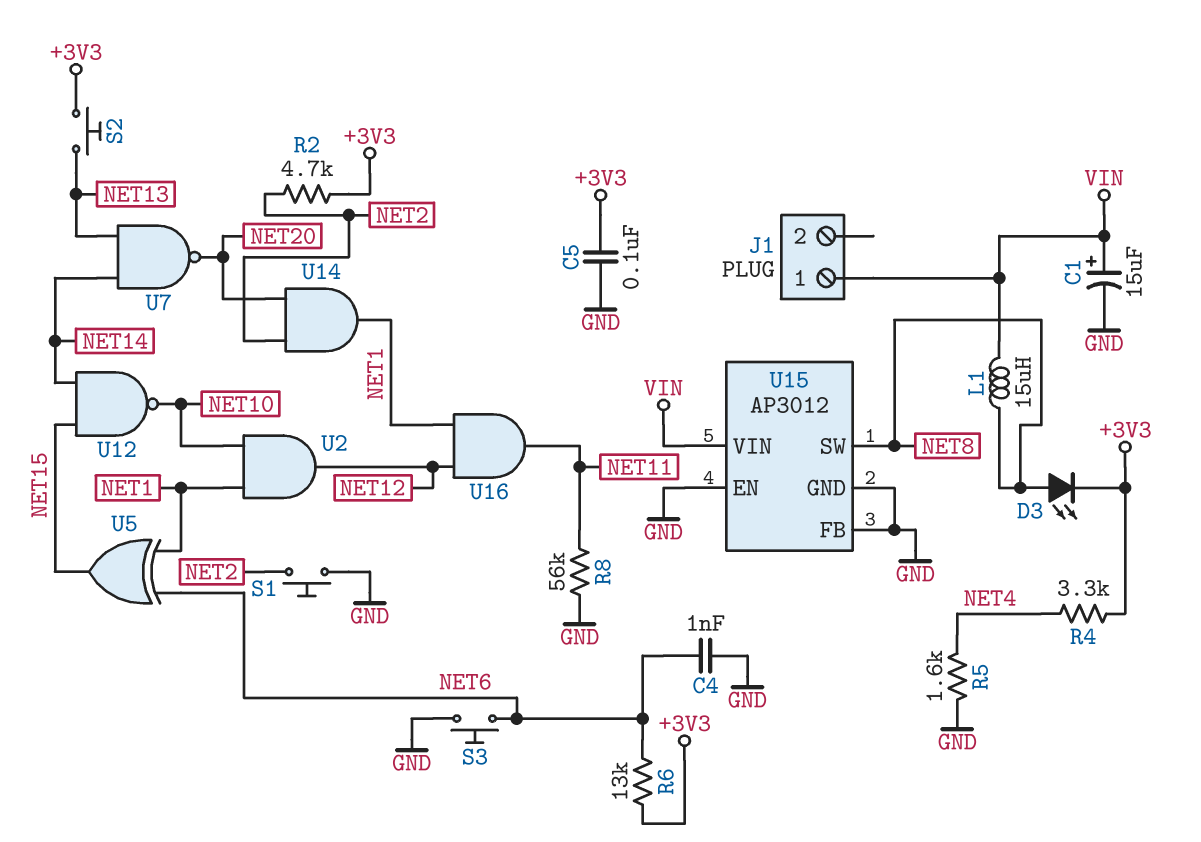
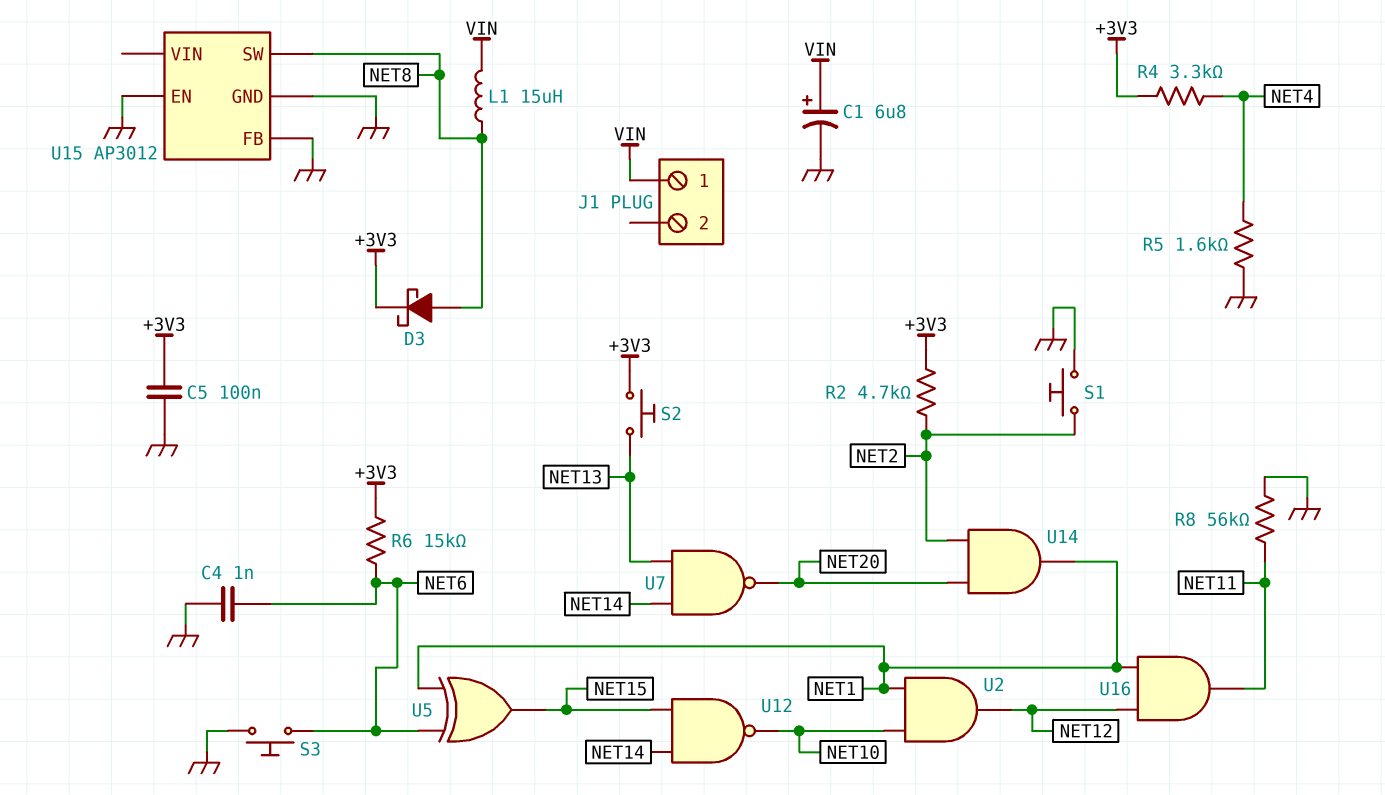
C1: 15uF (plus VIN, minus GND) -> 6.8uF (plus VIN, minus GND)
D3: LED (A NET8, K +3V3) -> schottky (A NET8, K +3V3)
R6: 13k (+3V3, NET6) -> 15k (+3V3, NET6)
U15 pin VIN: VIN -> none

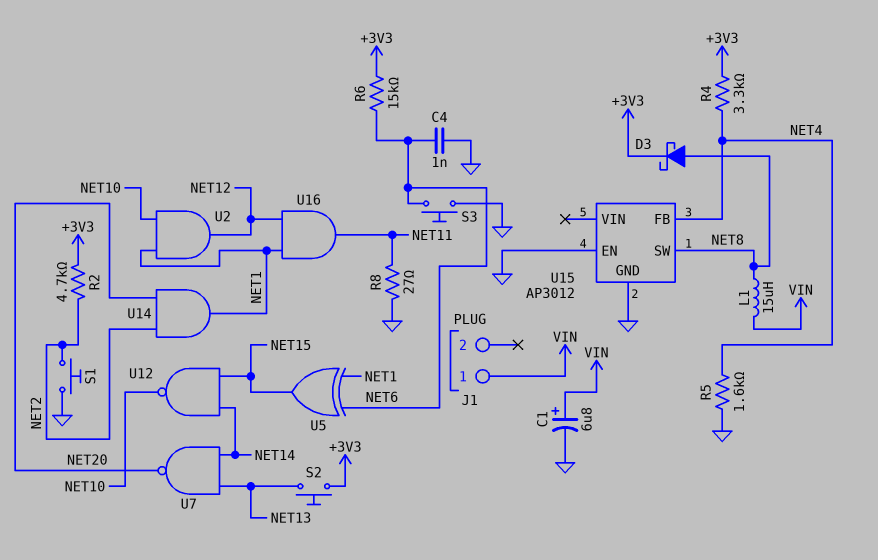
C5: 100nF (+3V3, GND) -> none
R8: 56k (GND, NET11) -> 27 (GND, NET11)
U15 pin FB: GND -> NET4

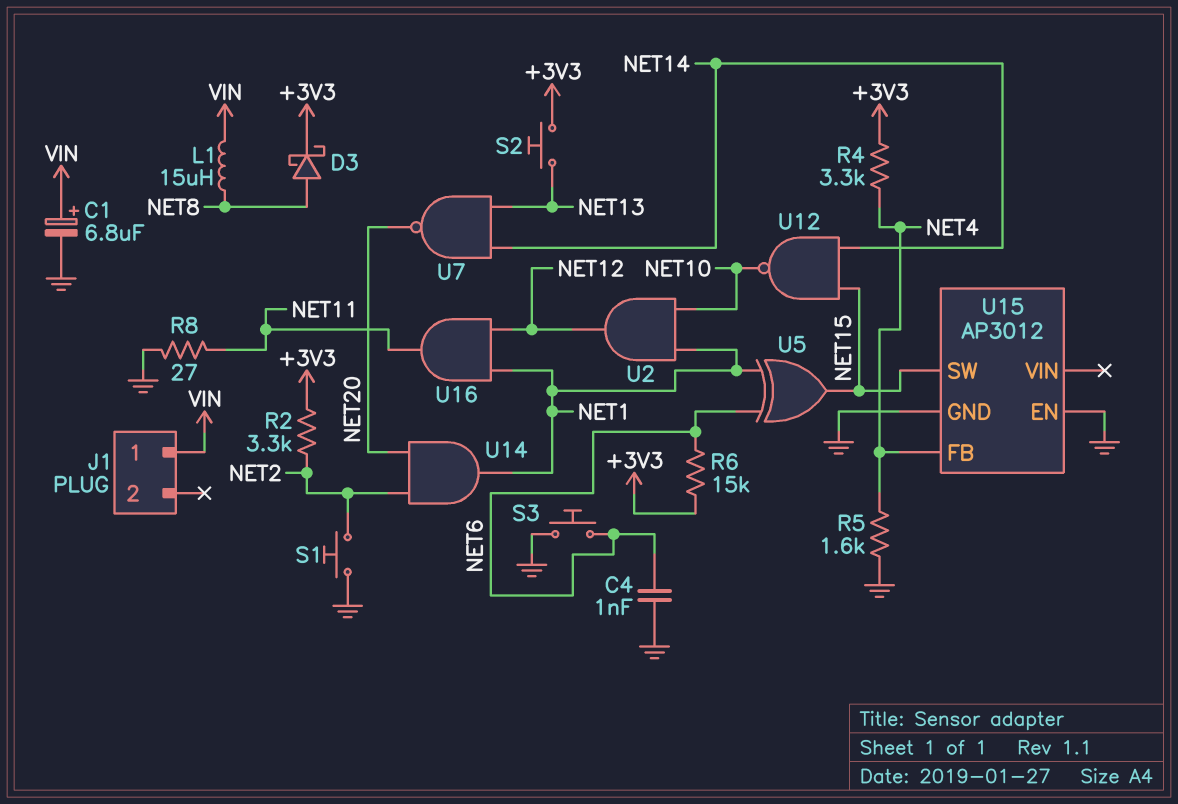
R2: 4.7k (+3V3, NET2) -> 3.3k (+3V3, NET2)
U15 pin SW: NET8 -> NET15

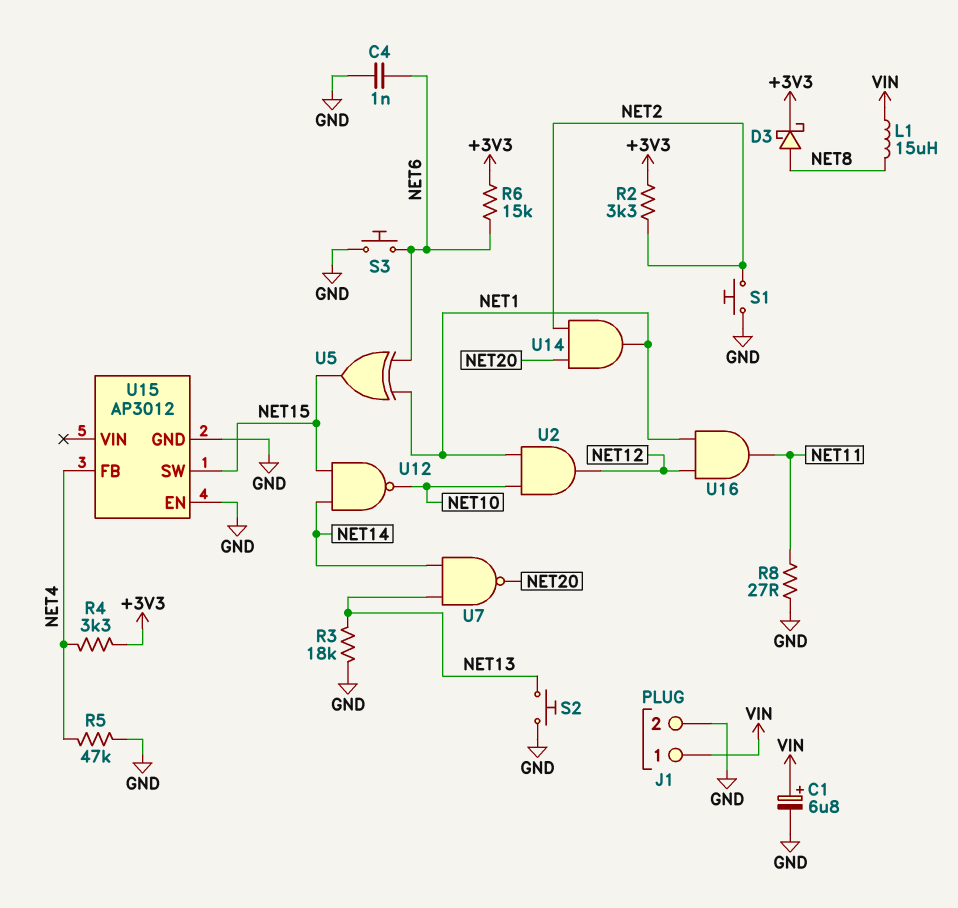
J1 pin 2: none -> GND
R3: none -> 18k (GND, NET13)
R5: 1.6k (GND, NET4) -> 47k (GND, NET4)
S2: button (+3V3, NET13) -> button (GND, NET13)

